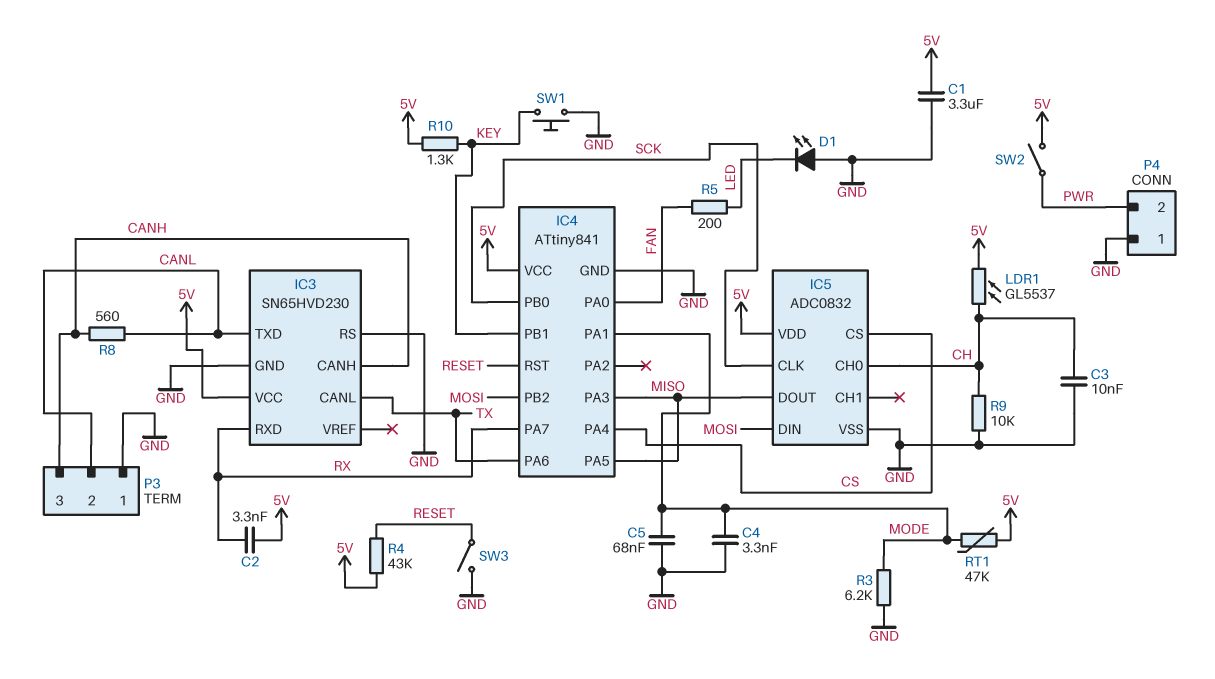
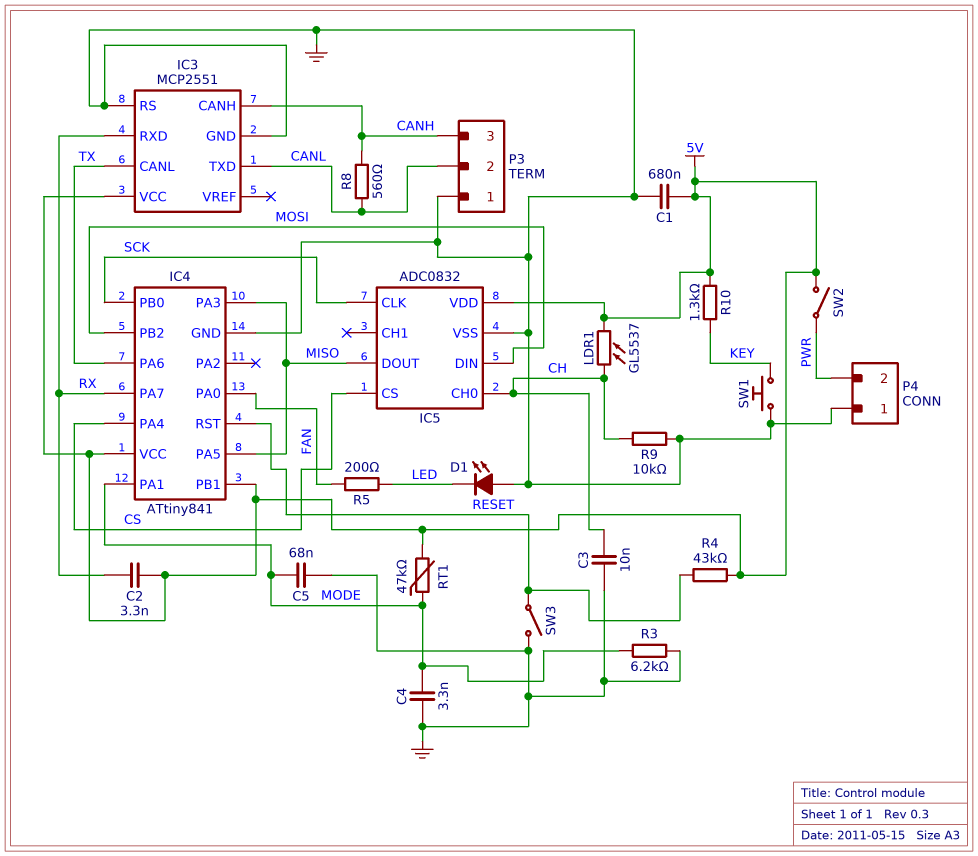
C1: 3.3uF (5V, GND) -> 680nF (5V, GND)
IC3: SN65HVD230 -> MCP2551
IC4 pin PB1: KEY -> 5V

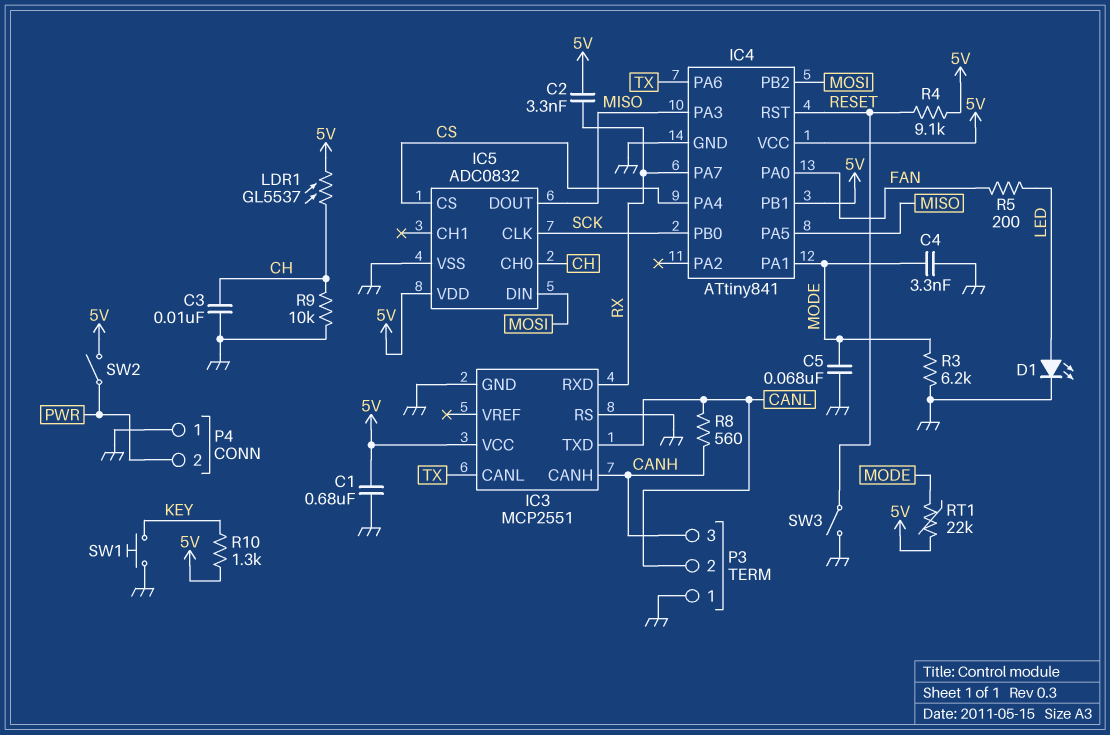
D1: LED (A GND, K LED) -> LED (A LED, K GND)
R4: 43k (5V, RESET) -> 9.1k (5V, RESET)
RT1: 47k (5V, MODE) -> 22k (5V, MODE)

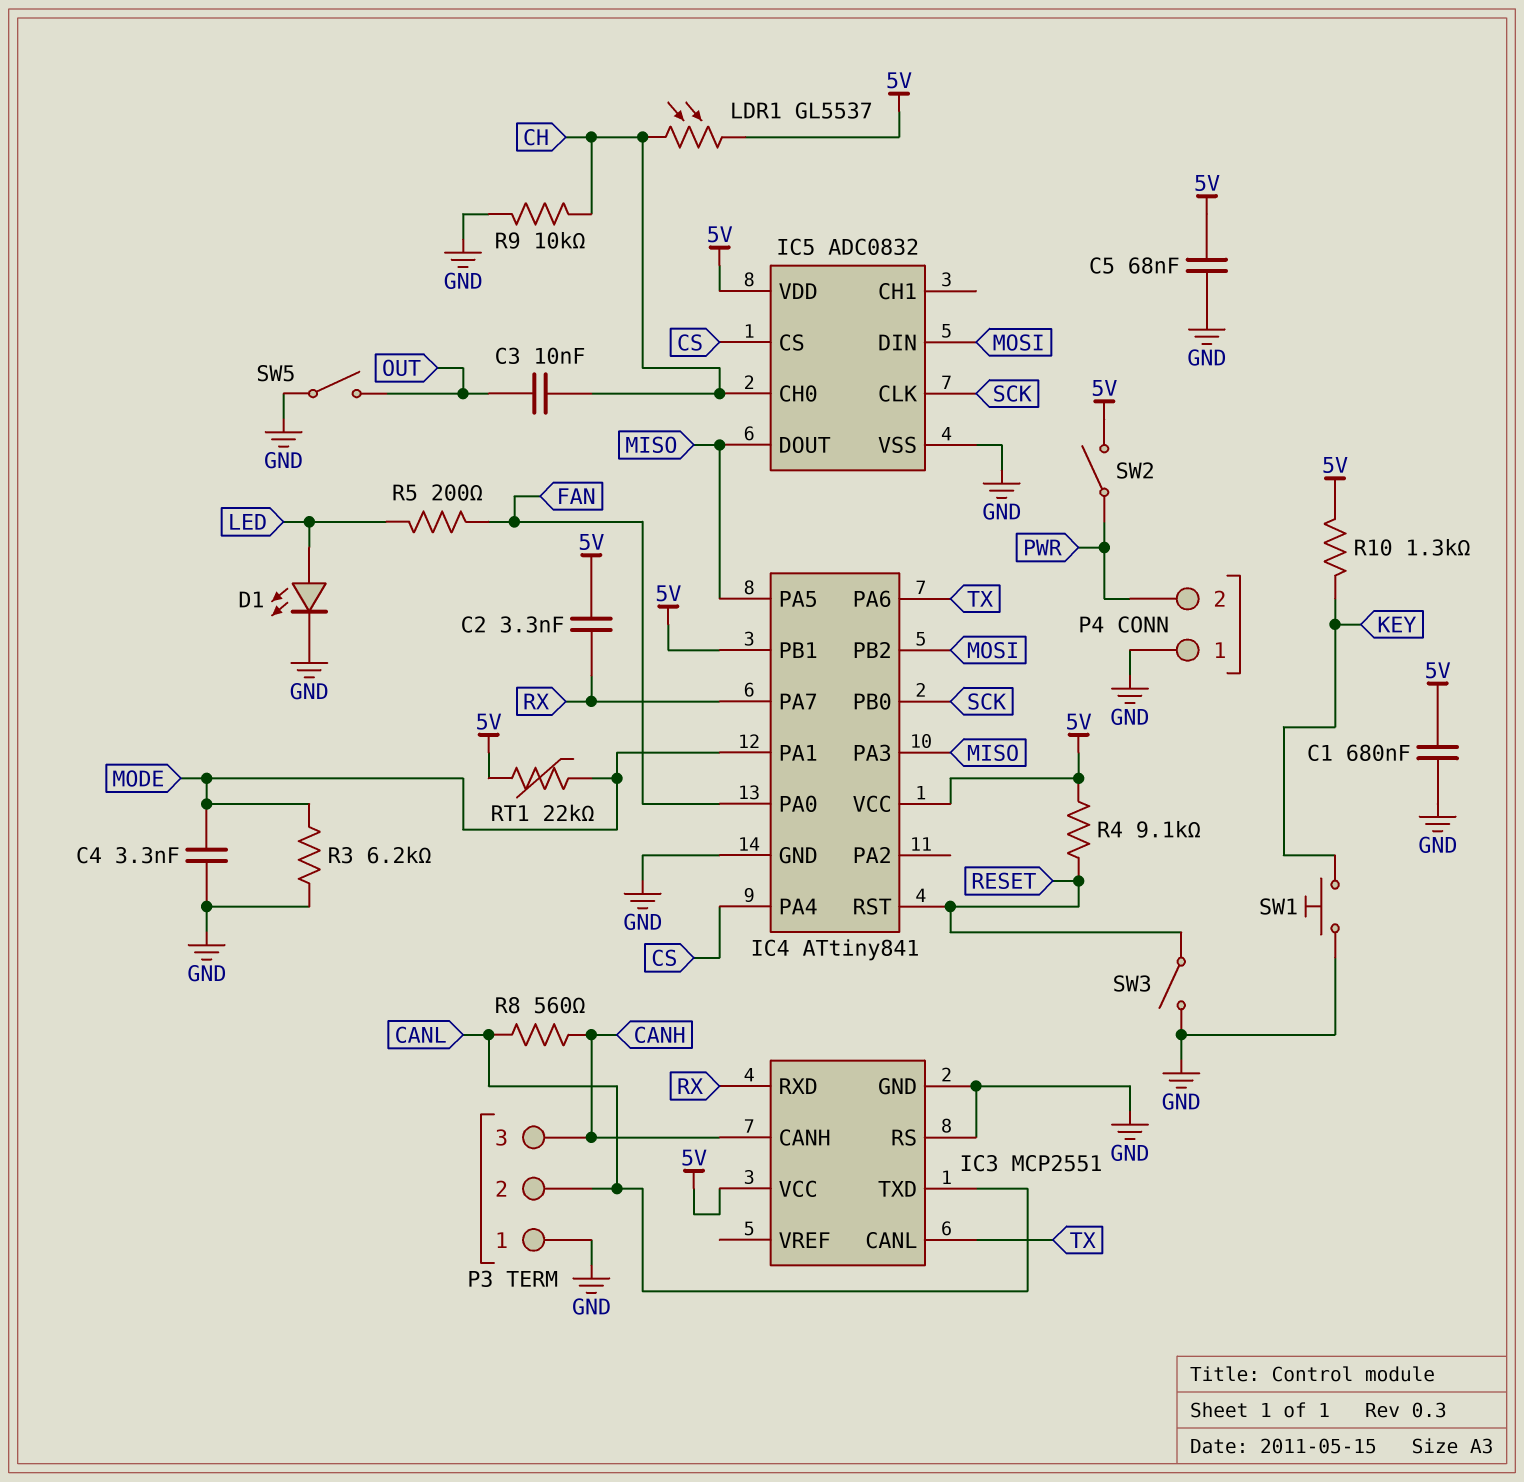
C3: 10nF (CH, GND) -> 10nF (CH, OUT)
C5: 68nF (GND, MODE) -> 68nF (5V, GND)
SW5: none -> switch (GND, OUT)

